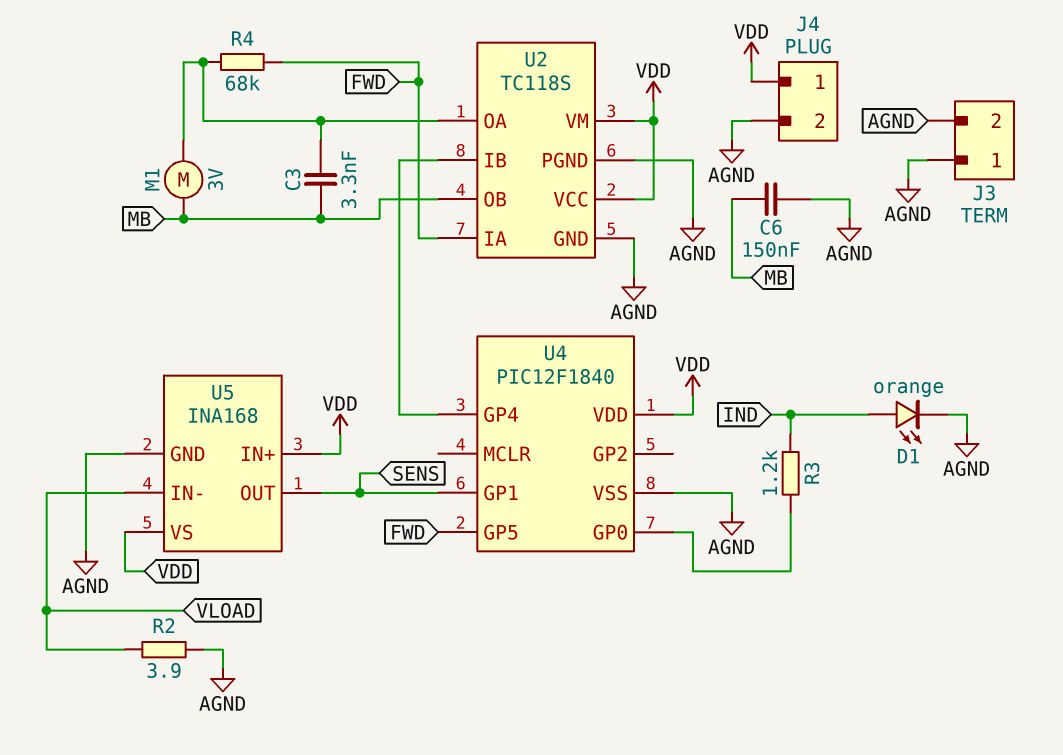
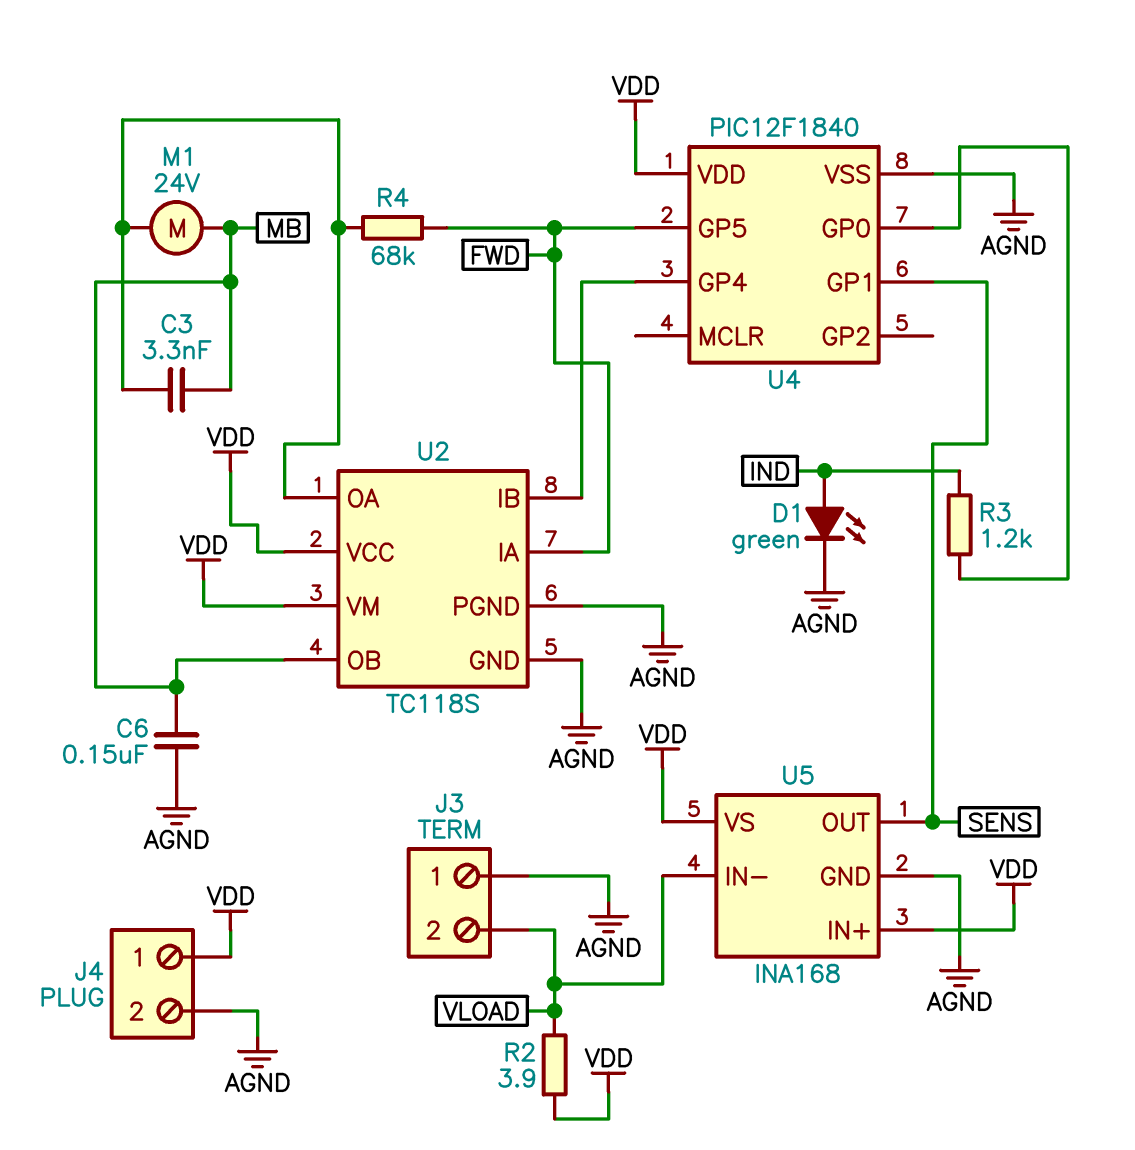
D1: LED orange (A IND, K AGND) -> LED green (A IND, K AGND)
J3 pin 2: AGND -> VLOAD
M1: motor 3V (MB, U2/OA) -> motor 24V (MB, U2/OA)
R2: 3.9 (AGND, VLOAD) -> 3.9 (VDD, VLOAD)

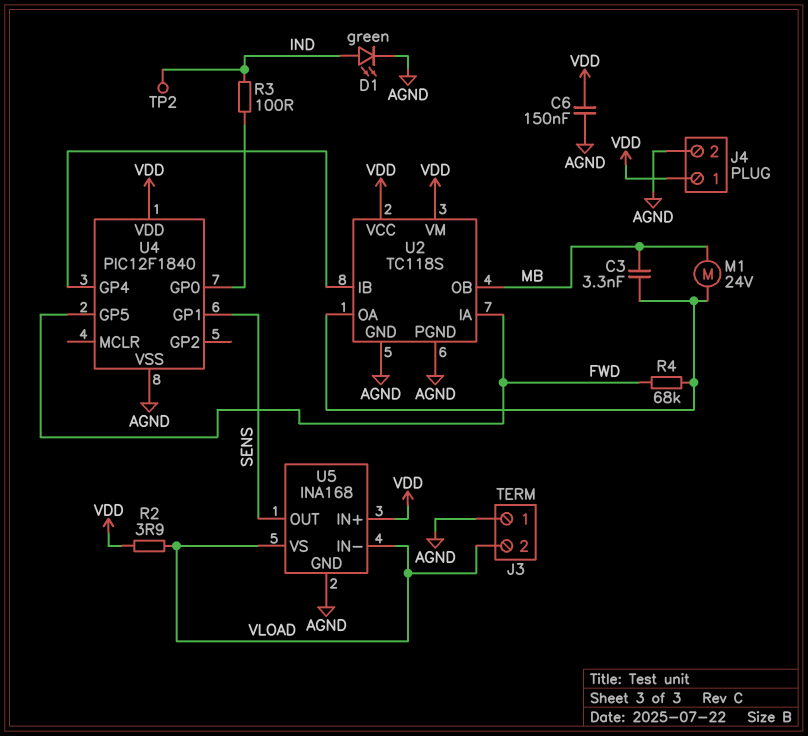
C6: 150nF (AGND, MB) -> 150nF (AGND, VDD)
R3: 1.2k (IND, U4/GP0) -> 100 (IND, U4/GP0)
TP2: none -> test point (IND)
U5 pin VS: VDD -> VLOAD

